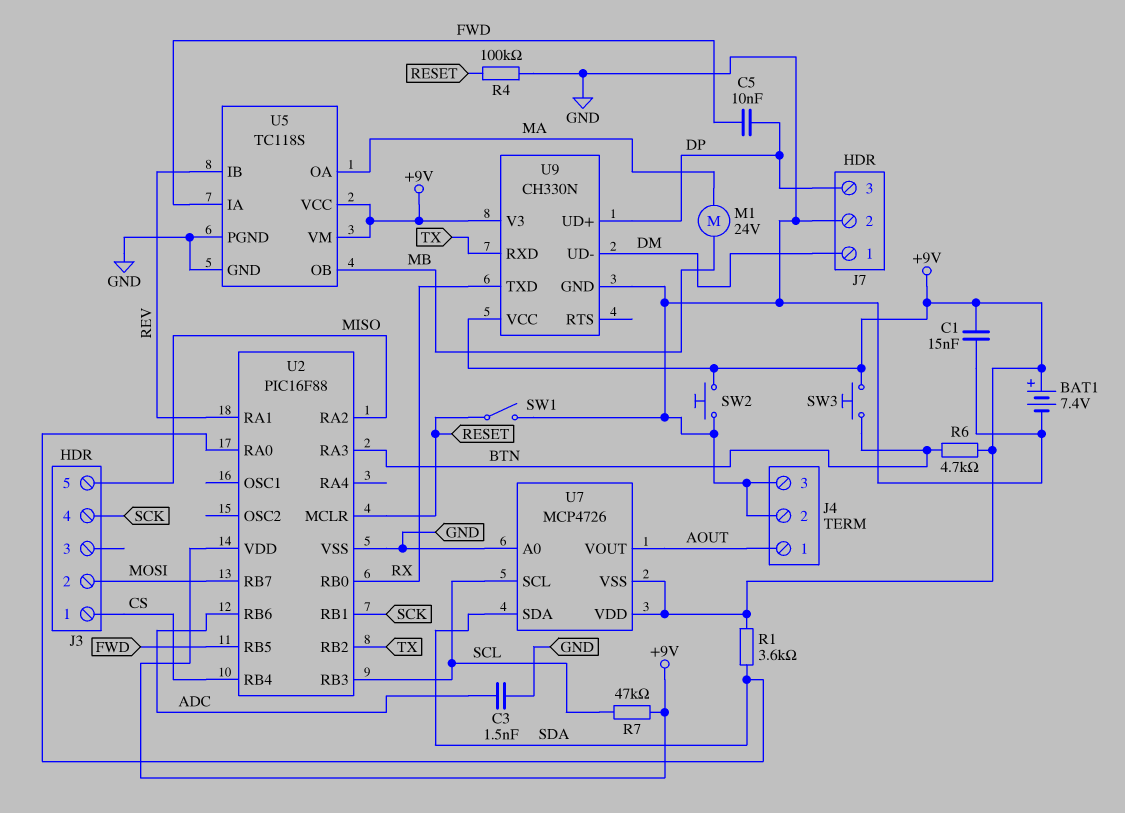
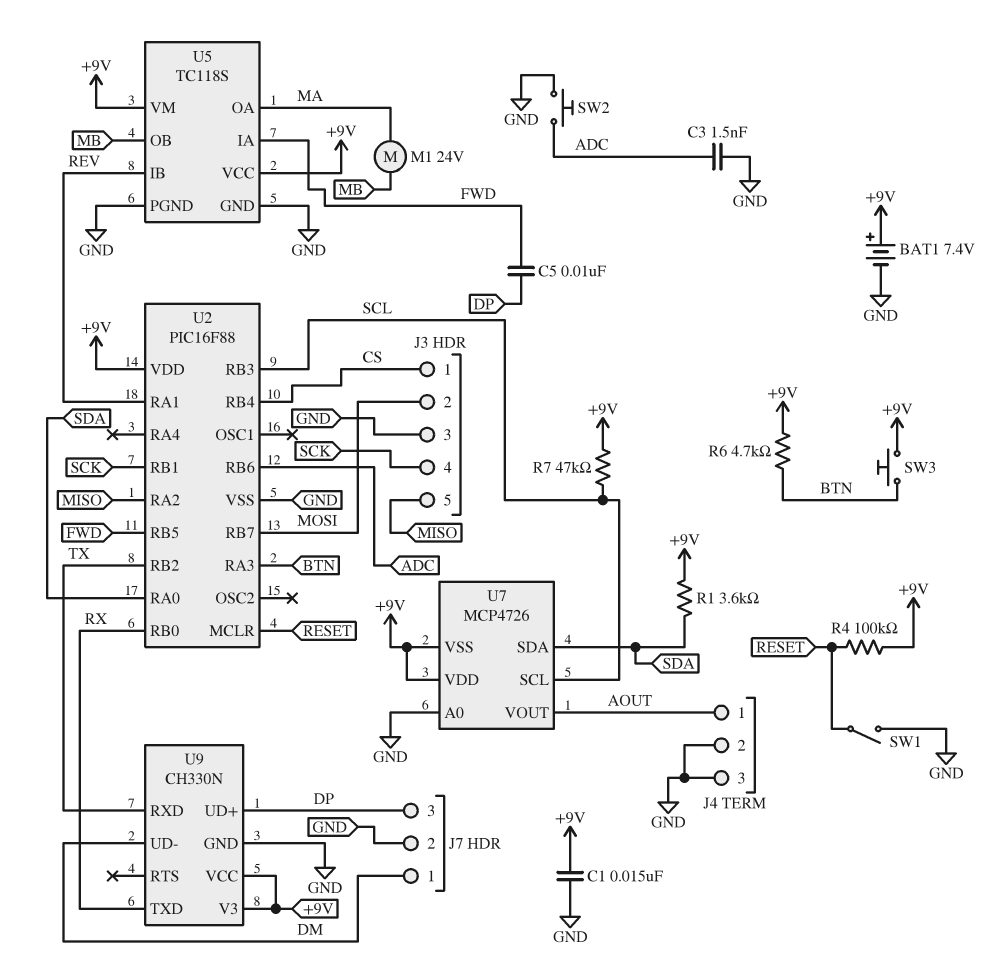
J3 pin 3: none -> GND
R4: 100k (GND, RESET) -> 100k (+9V, RESET)
SW2: button (+9V, GND) -> button (ADC, GND)

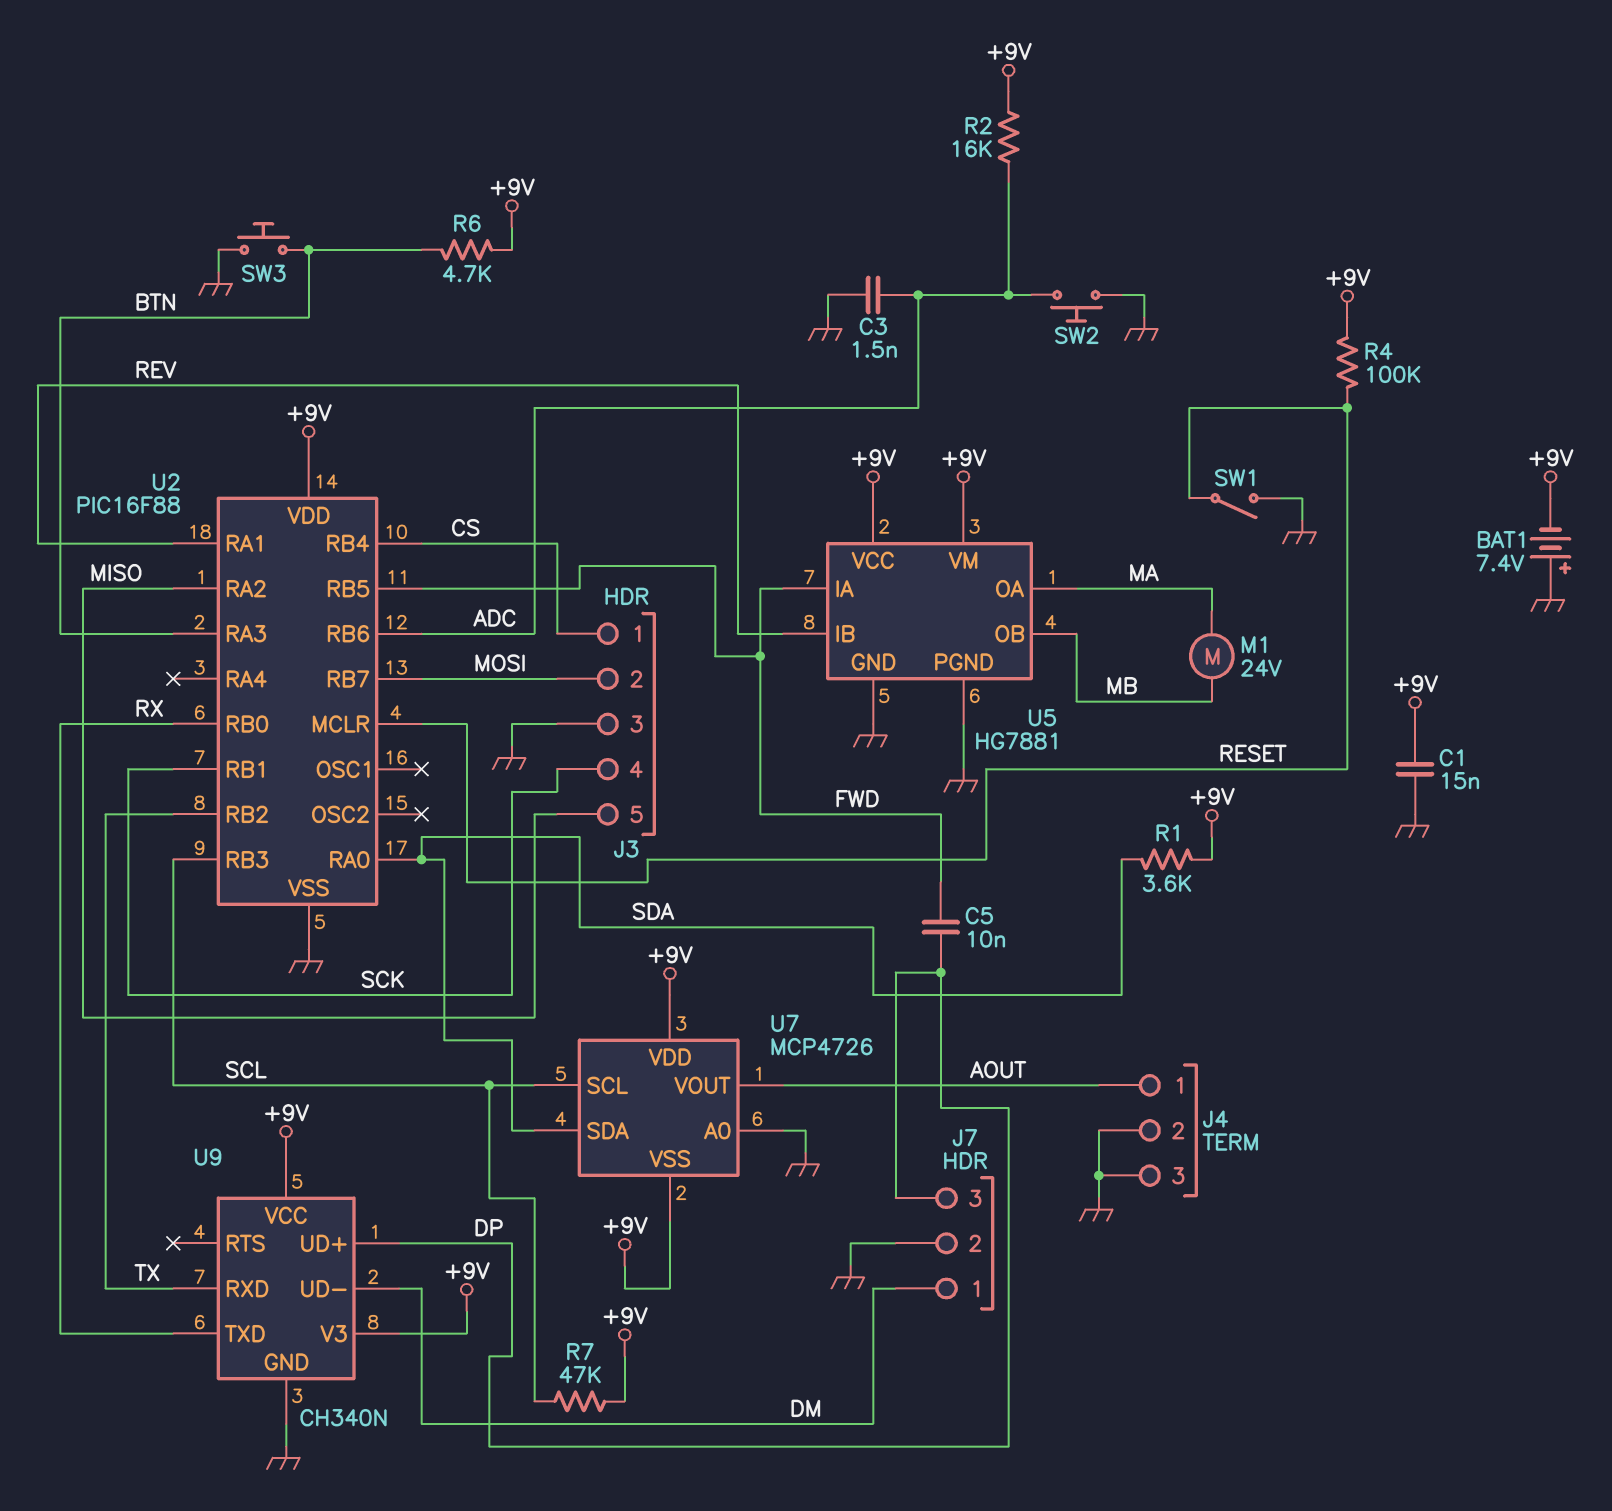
BAT1: 7.4V (plus +9V, minus GND) -> 7.4V (plus GND, minus +9V)
R2: none -> 16k (+9V, ADC)
SW3: button (+9V, BTN) -> button (BTN, GND)
U5: TC118S -> HG7881
U9: CH330N -> CH340N

